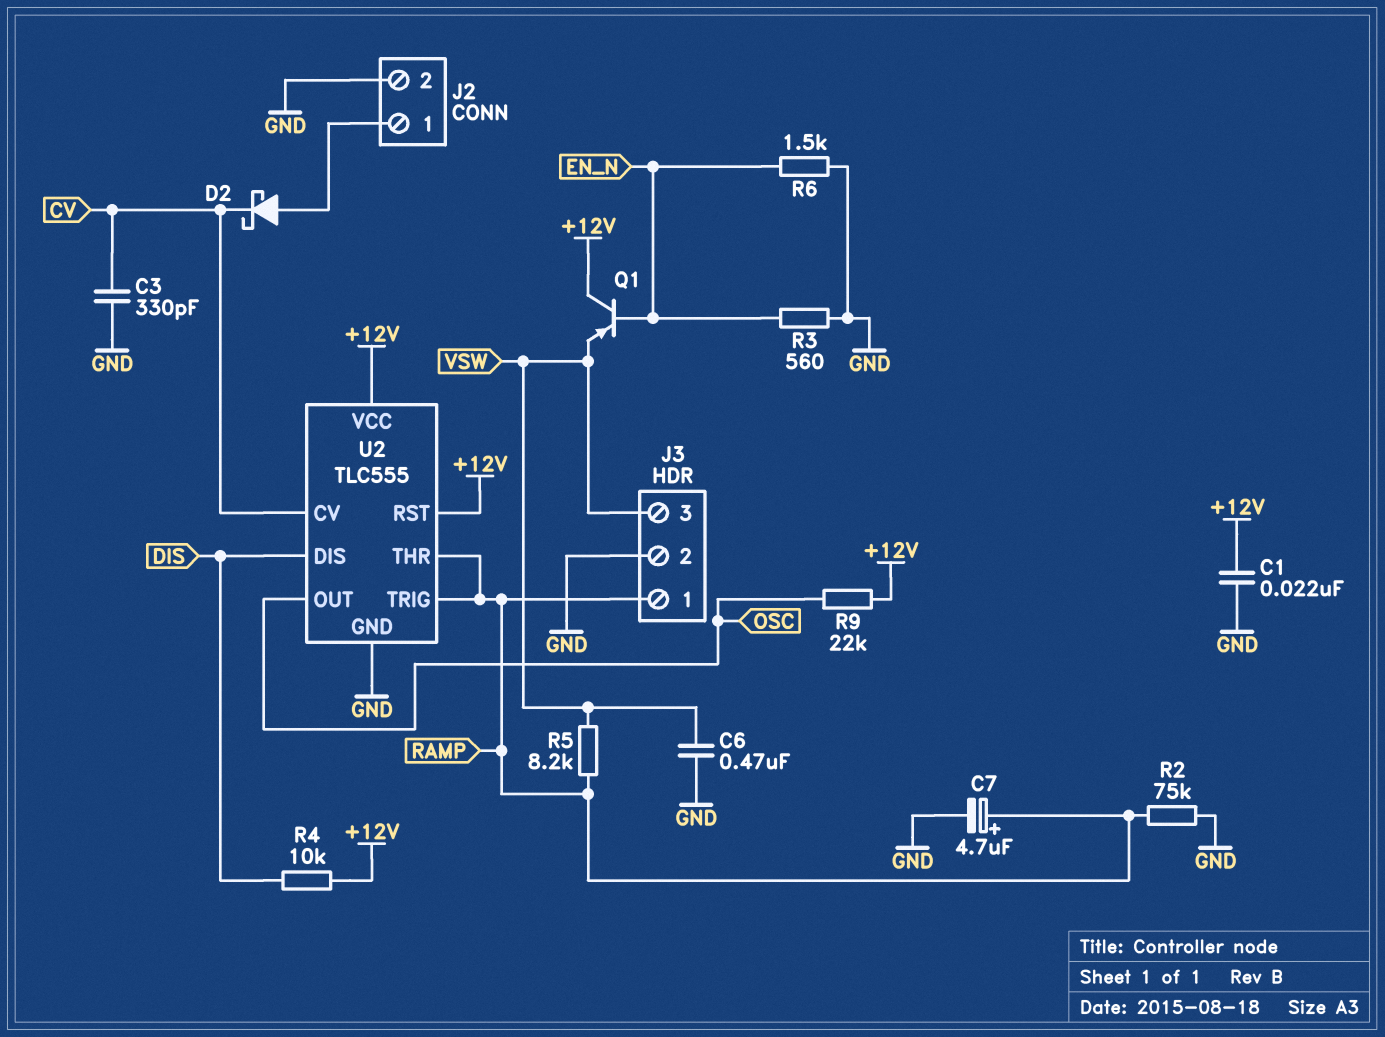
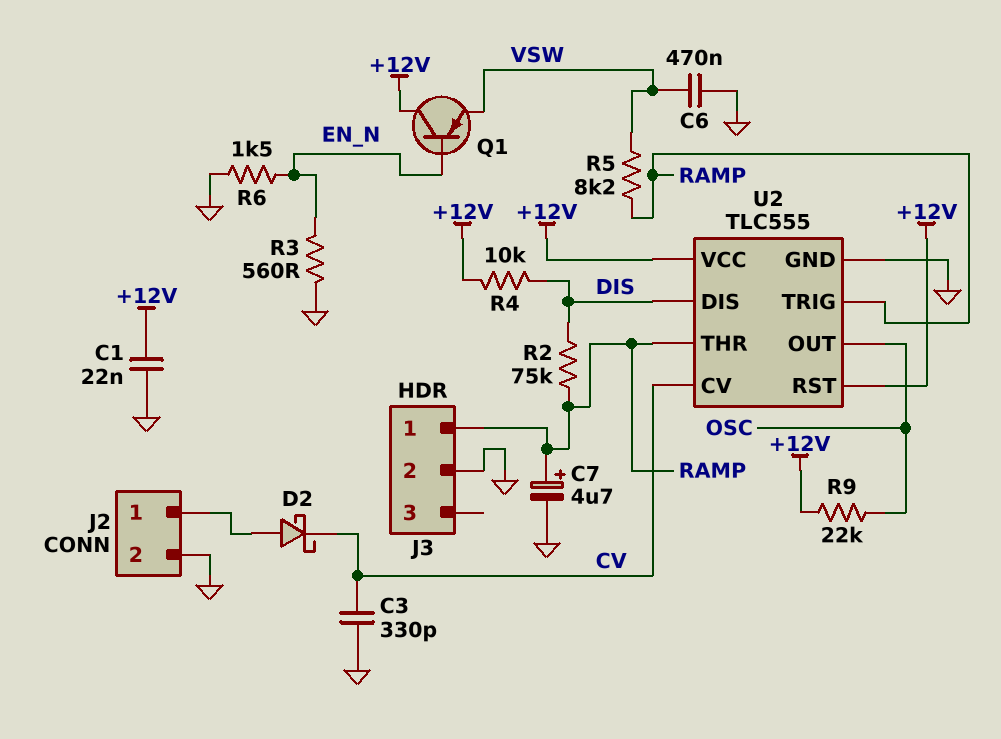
J3 pin 3: VSW -> none
R2: 75k (GND, RAMP) -> 75k (DIS, RAMP)

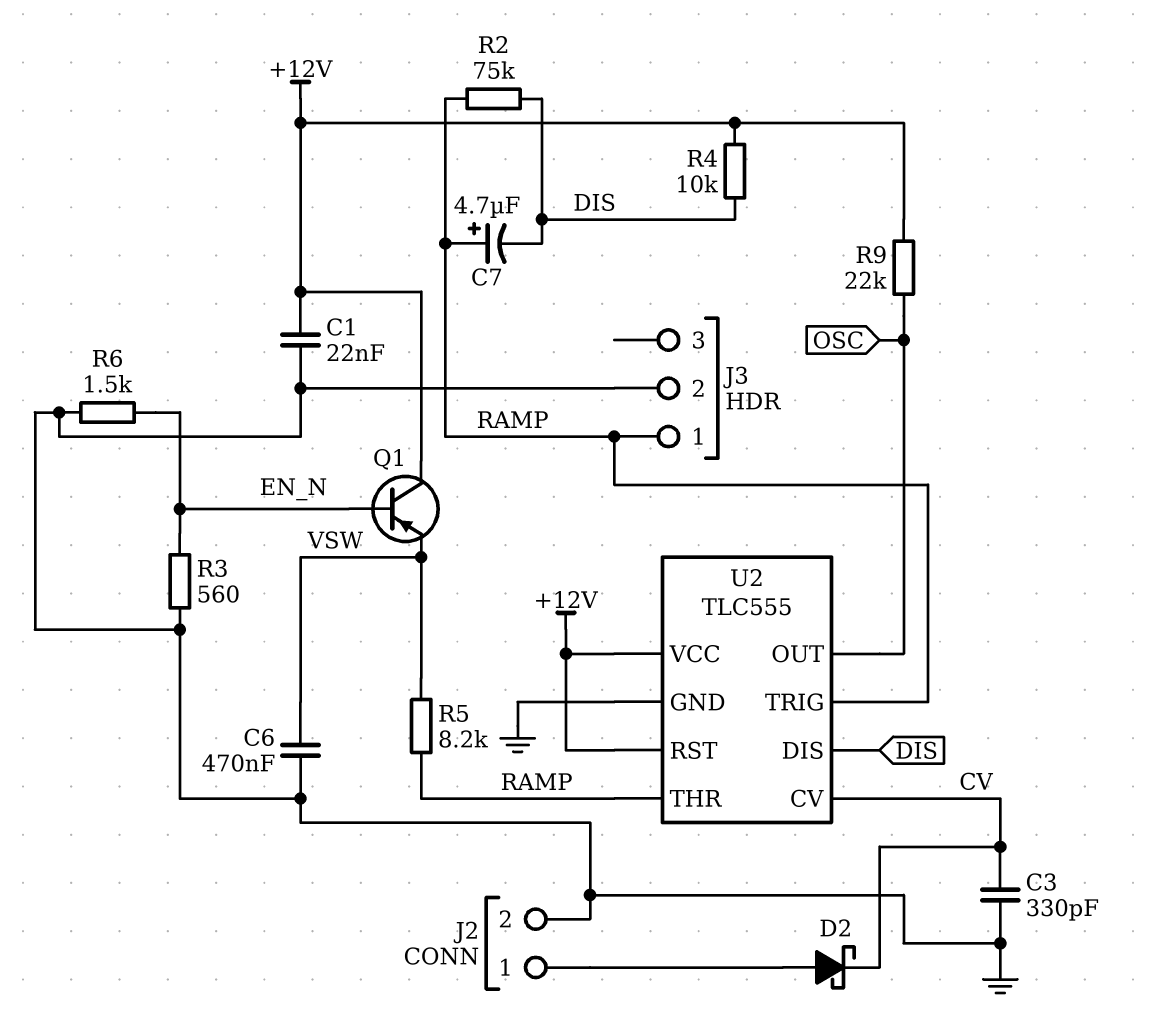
C7: 4.7uF (plus RAMP, minus GND) -> 4.7uF (plus RAMP, minus DIS)

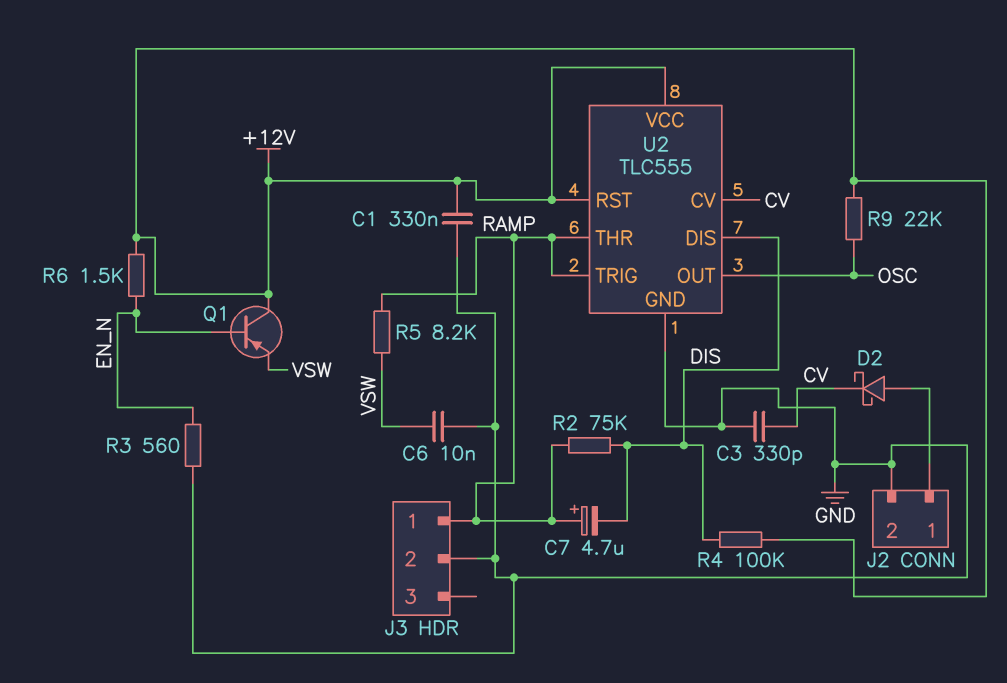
C1: 22nF (+12V, GND) -> 330nF (+12V, GND)
C6: 470nF (GND, VSW) -> 10nF (GND, VSW)
R4: 10k (+12V, DIS) -> 100k (+12V, DIS)
R6: 1.5k (EN_N, GND) -> 1.5k (+12V, EN_N)

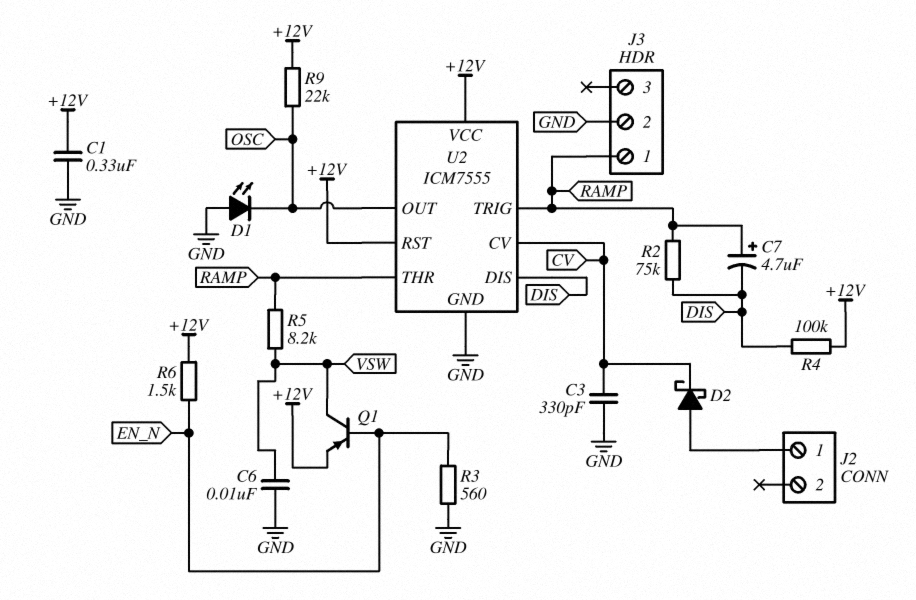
D1: none -> LED (A GND, K OSC)
J2 pin 2: GND -> none
Q1: PNP (B EN_N, C +12V, E VSW) -> PNP (B EN_N, C VSW, E +12V)
U2: TLC555 -> ICM7555

